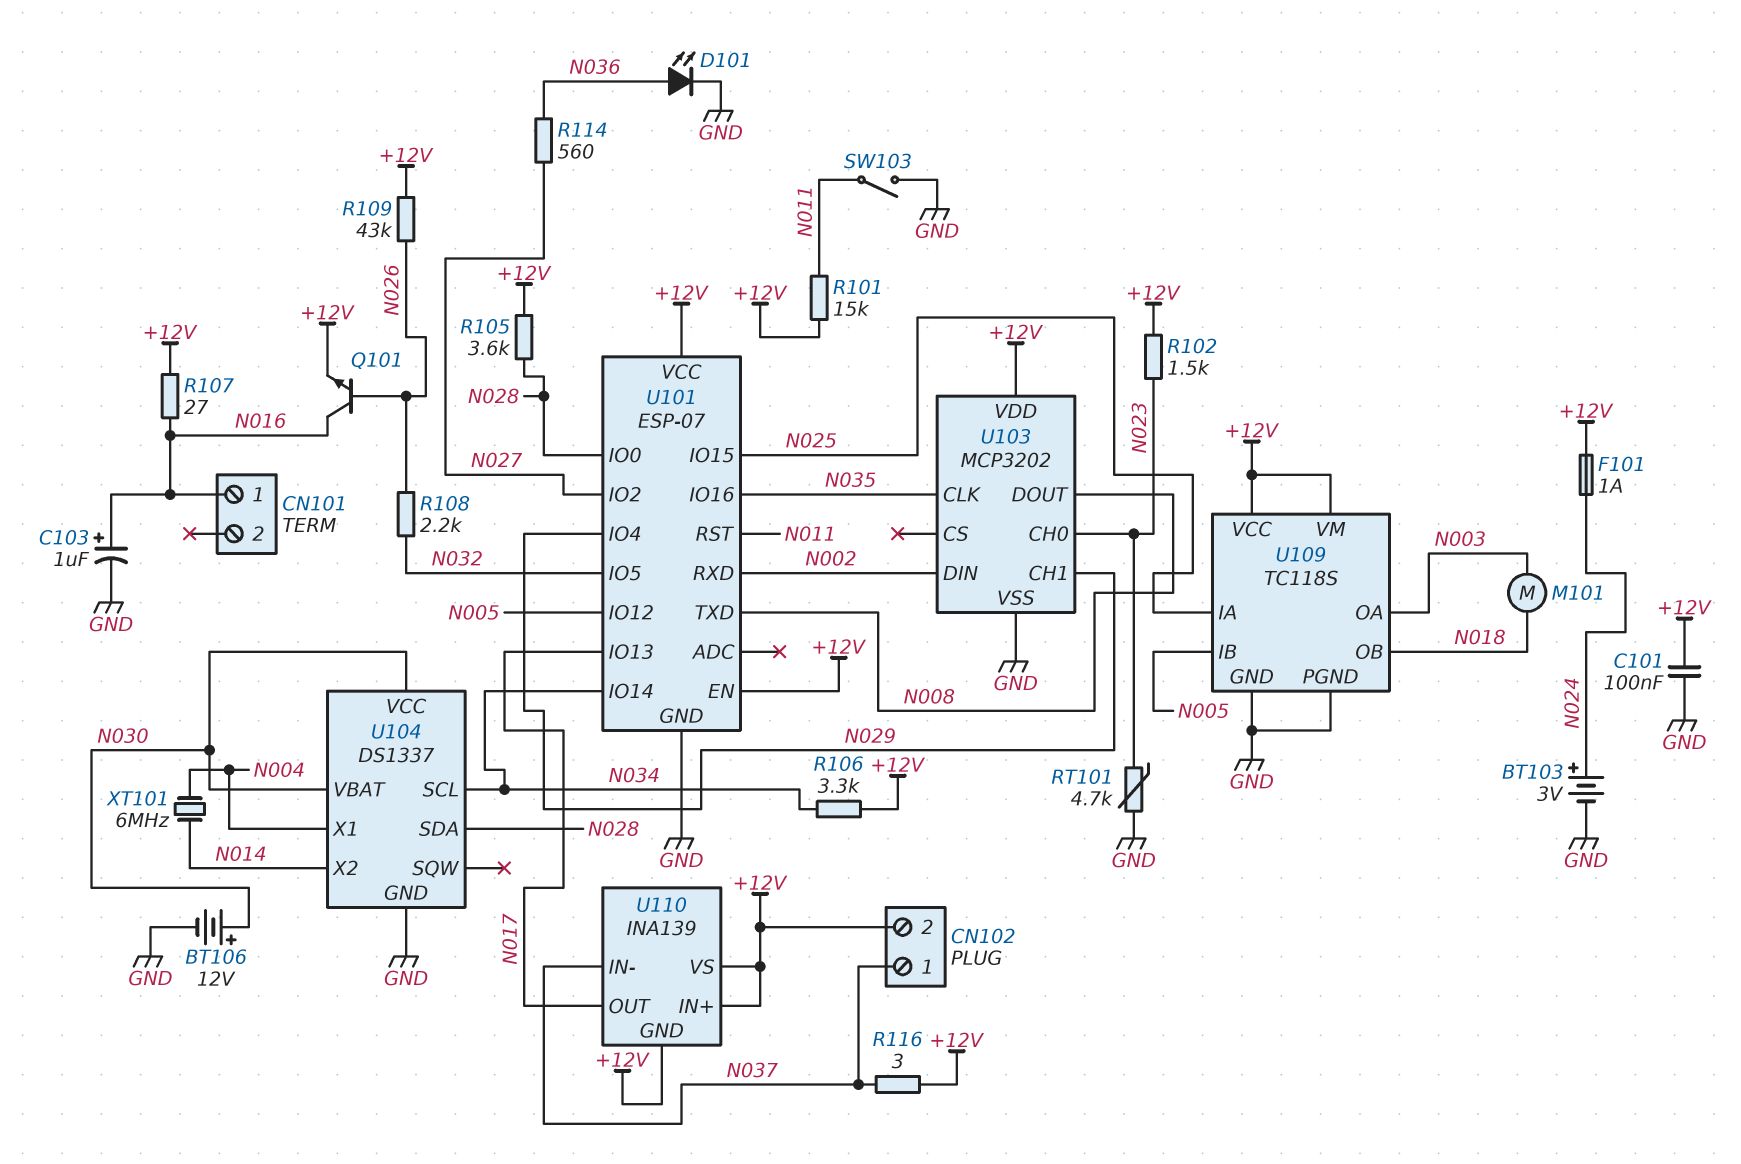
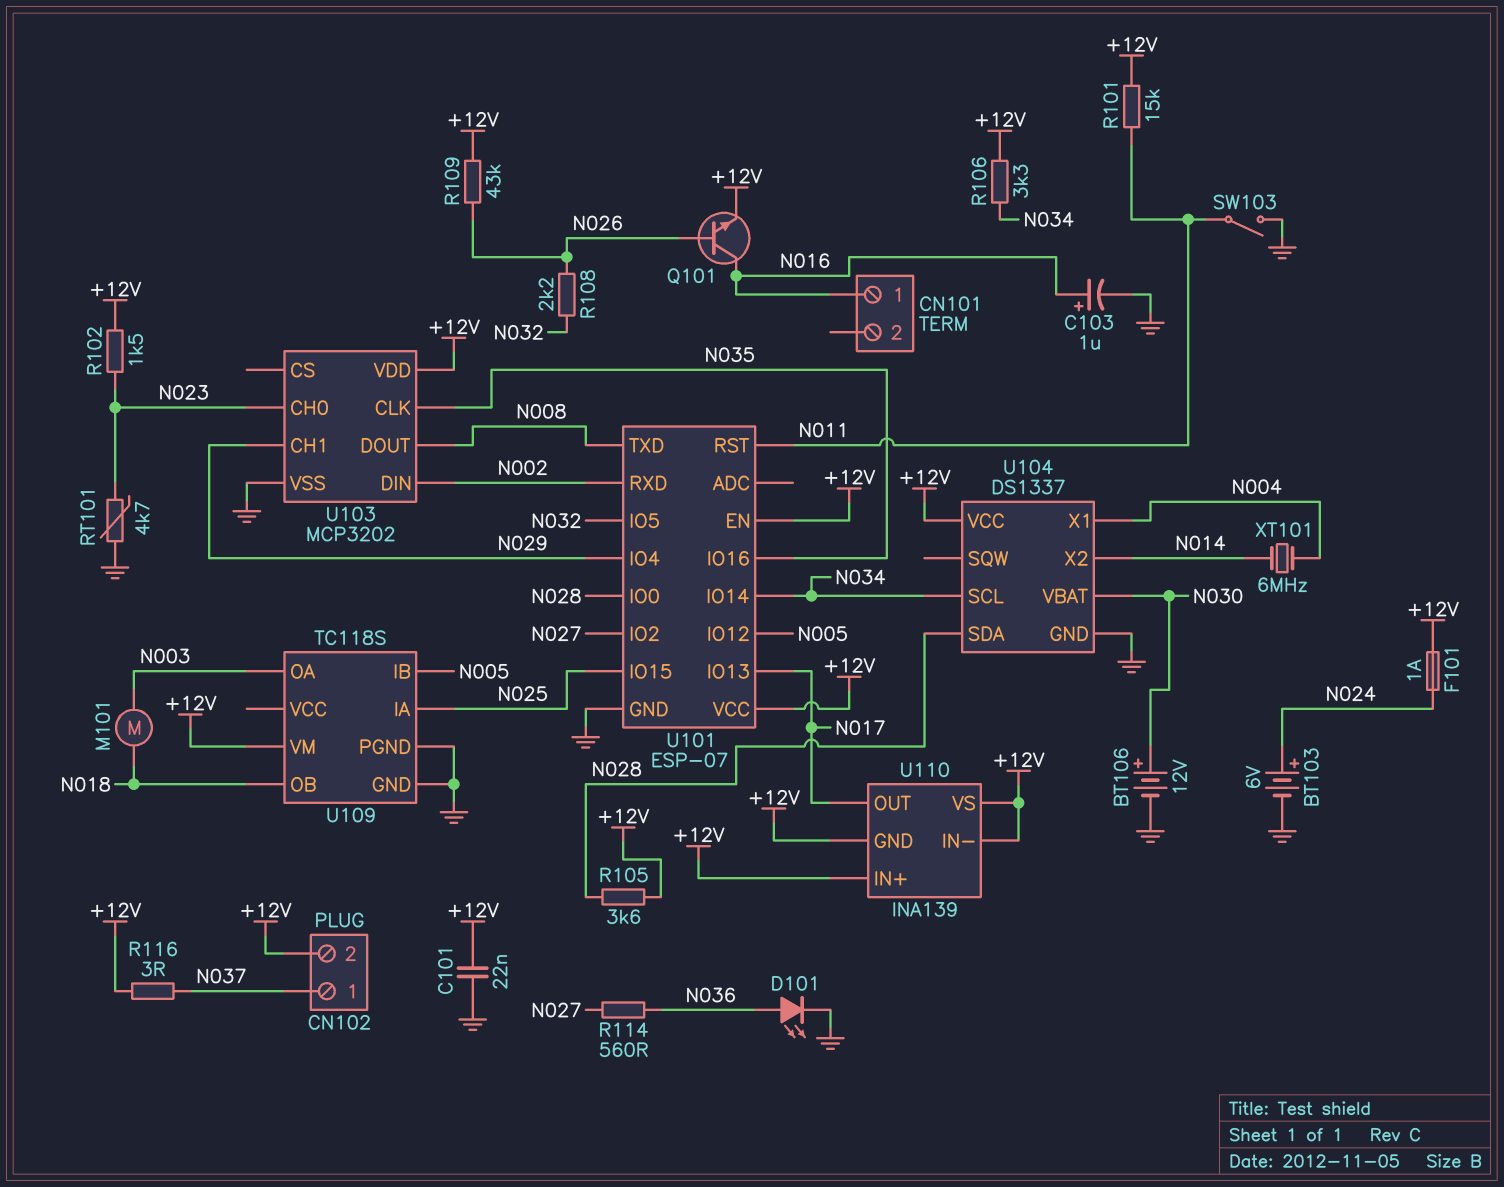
BT103: 3V (plus N024, minus GND) -> 6V (plus N024, minus GND)
C101: 100nF (+12V, GND) -> 22nF (+12V, GND)
R107: 27 (+12V, N016) -> none
U104 pin VCC: N030 -> +12V
U109 pin VCC: +12V -> none
U110 pin IN-: N037 -> +12V

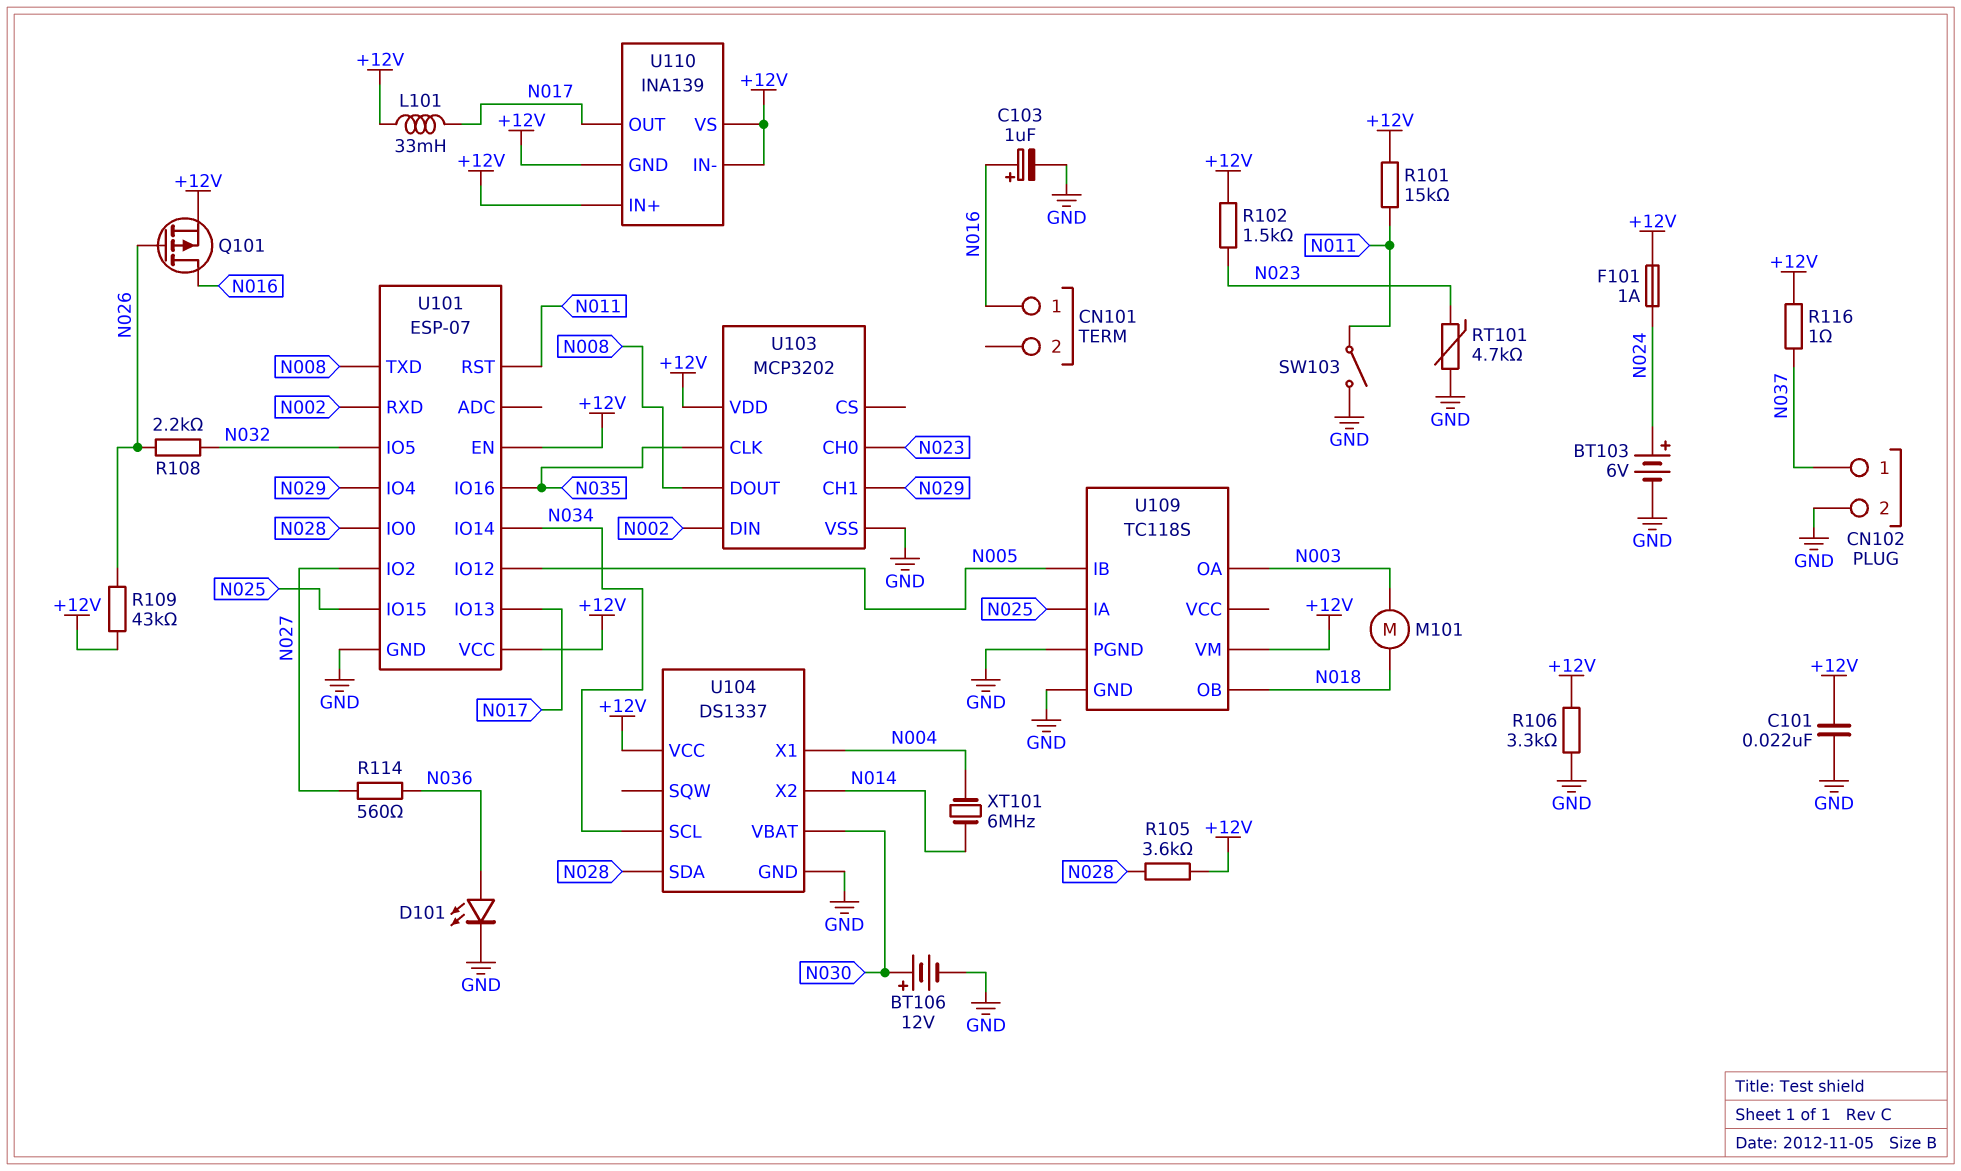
CN102 pin 2: +12V -> GND
L101: none -> 33mH (+12V, N017)
Q101: NPN (B N026, C N016, E +12V) -> PMOS (G N026, D N016, S +12V)
R106: 3.3k (+12V, N034) -> 3.3k (+12V, GND)
R116: 3 (+12V, N037) -> 1 (+12V, N037)

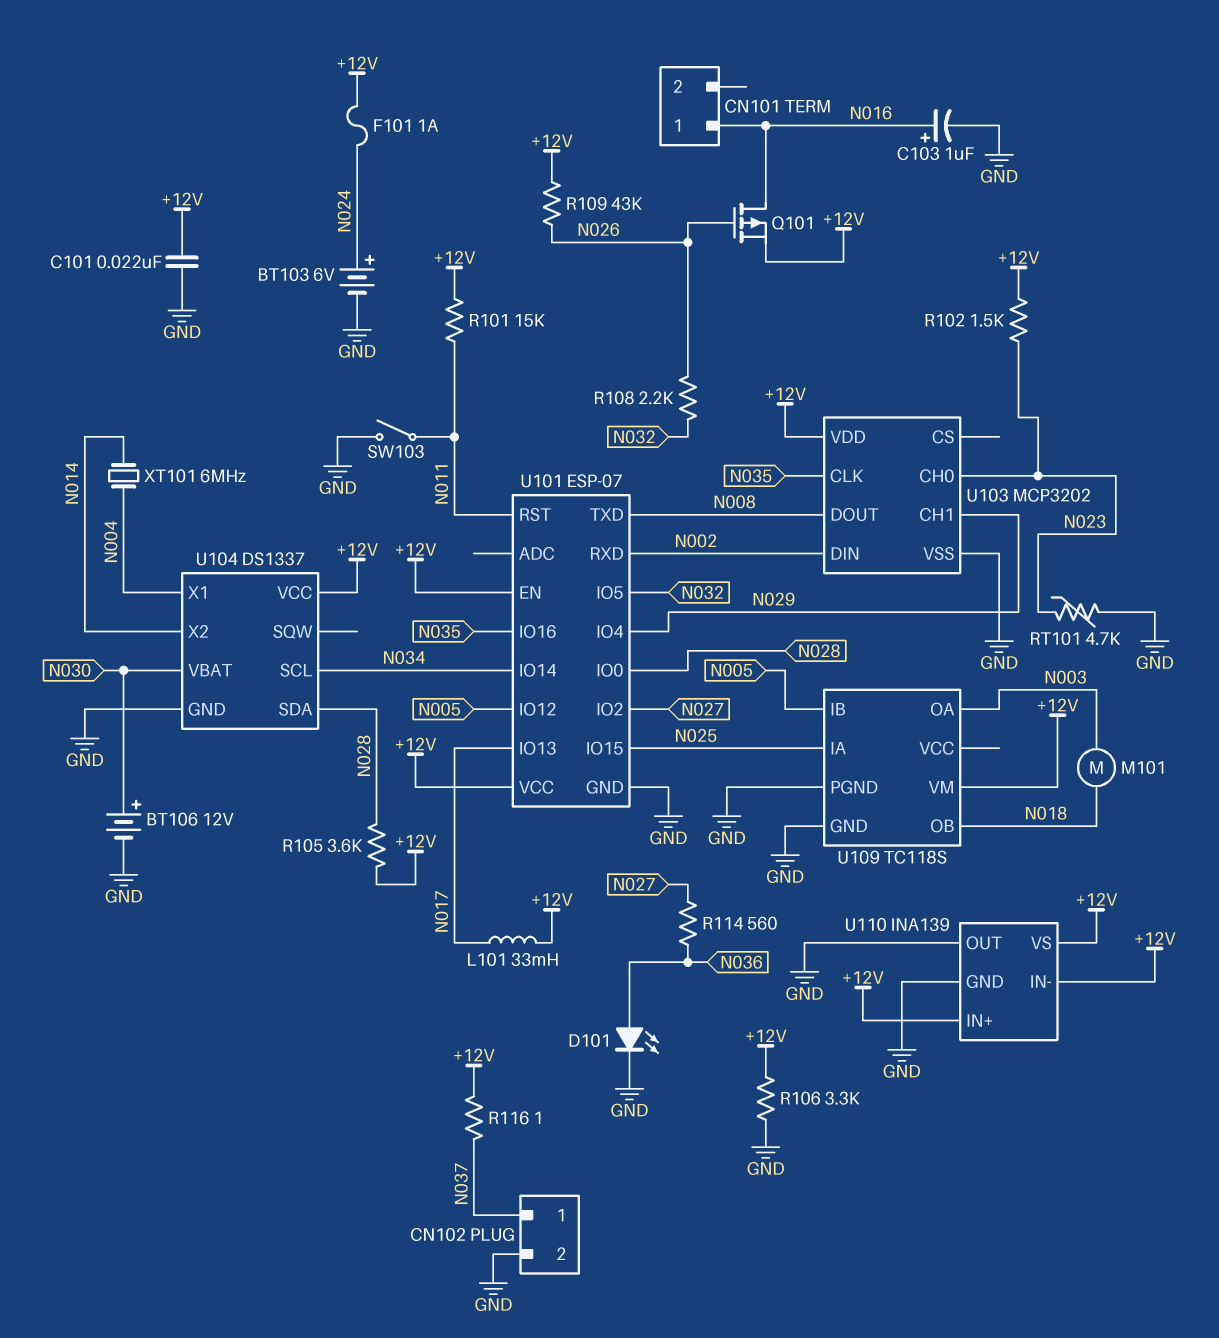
U110 pin GND: +12V -> GND
U110 pin OUT: N017 -> GND

